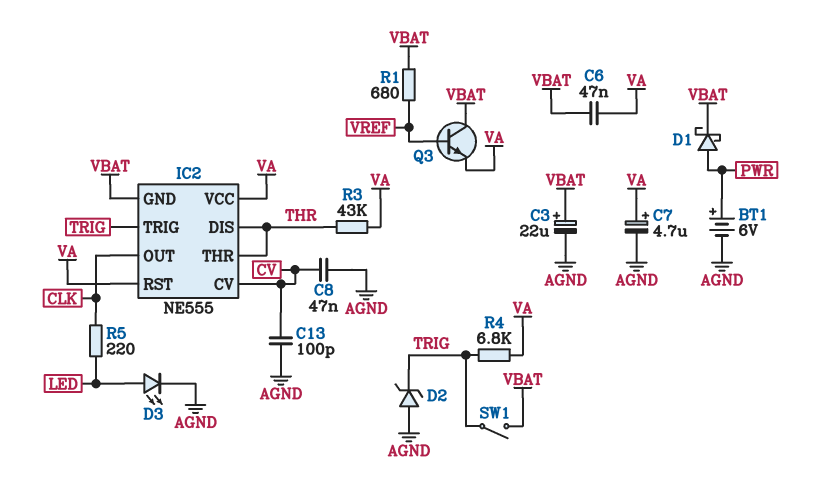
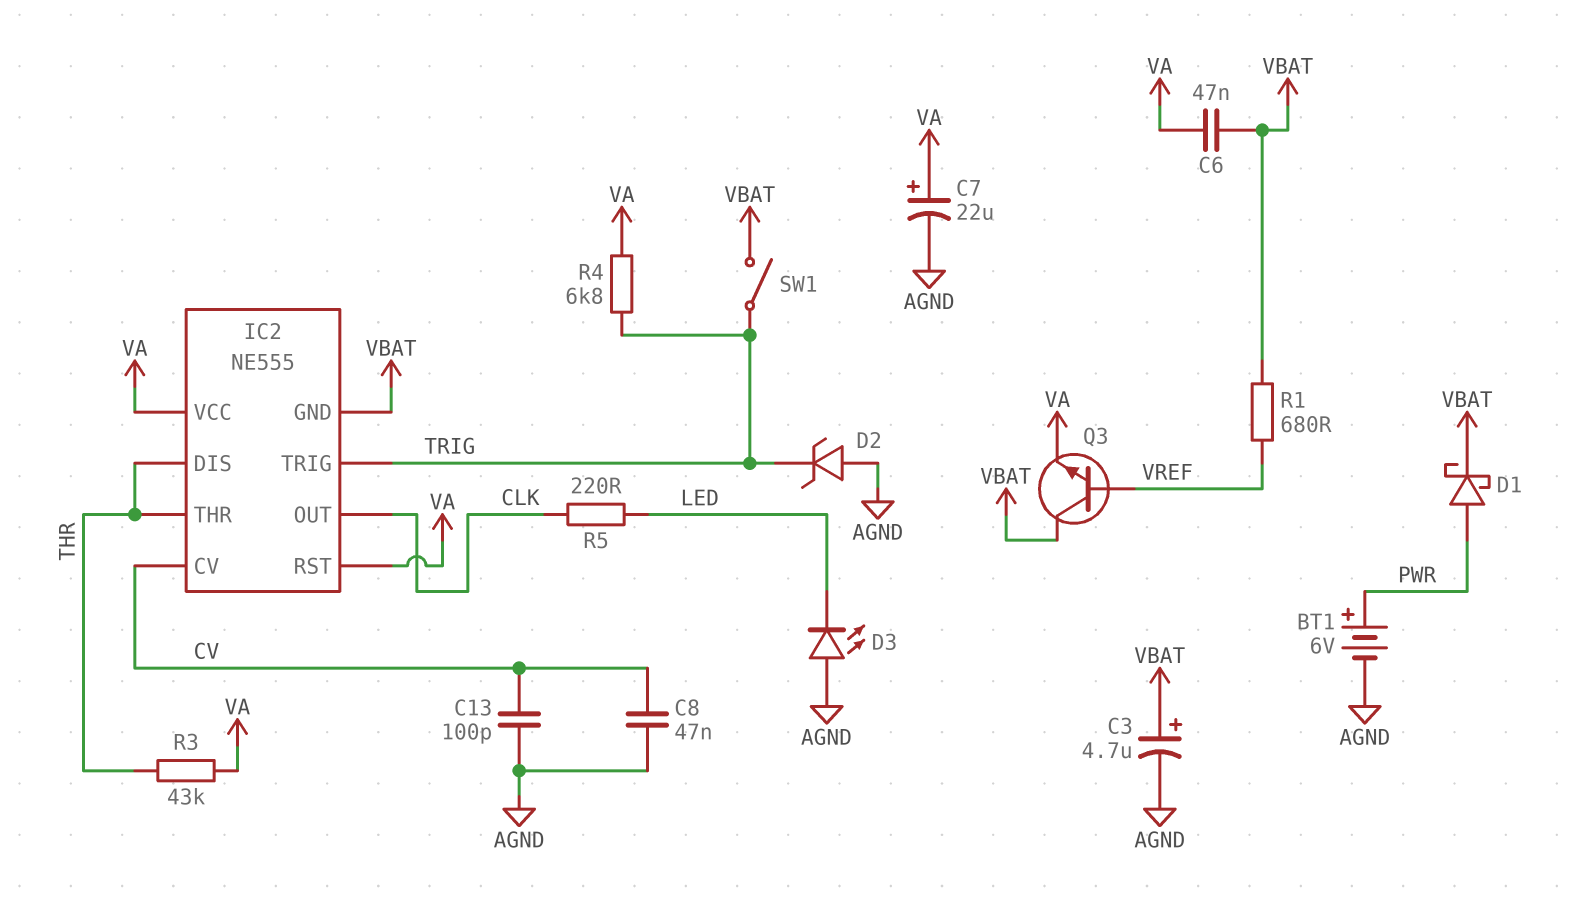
C3: 22uF (plus VBAT, minus AGND) -> 4.7uF (plus VBAT, minus AGND)
C7: 4.7uF (plus VA, minus AGND) -> 22uF (plus VA, minus AGND)
D3: LED (A LED, K AGND) -> LED (A AGND, K LED)

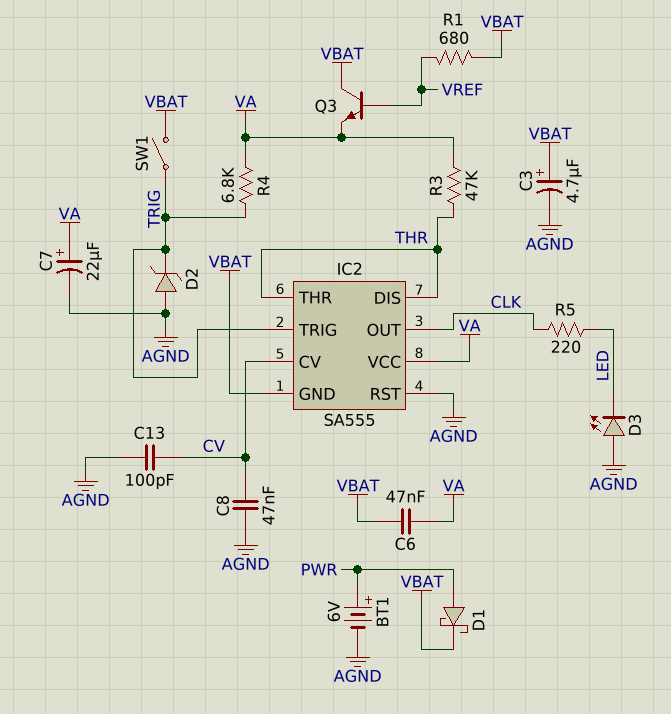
IC2: NE555 -> SA555
IC2 pin RST: VA -> AGND
R3: 43k (THR, VA) -> 47k (THR, VA)

